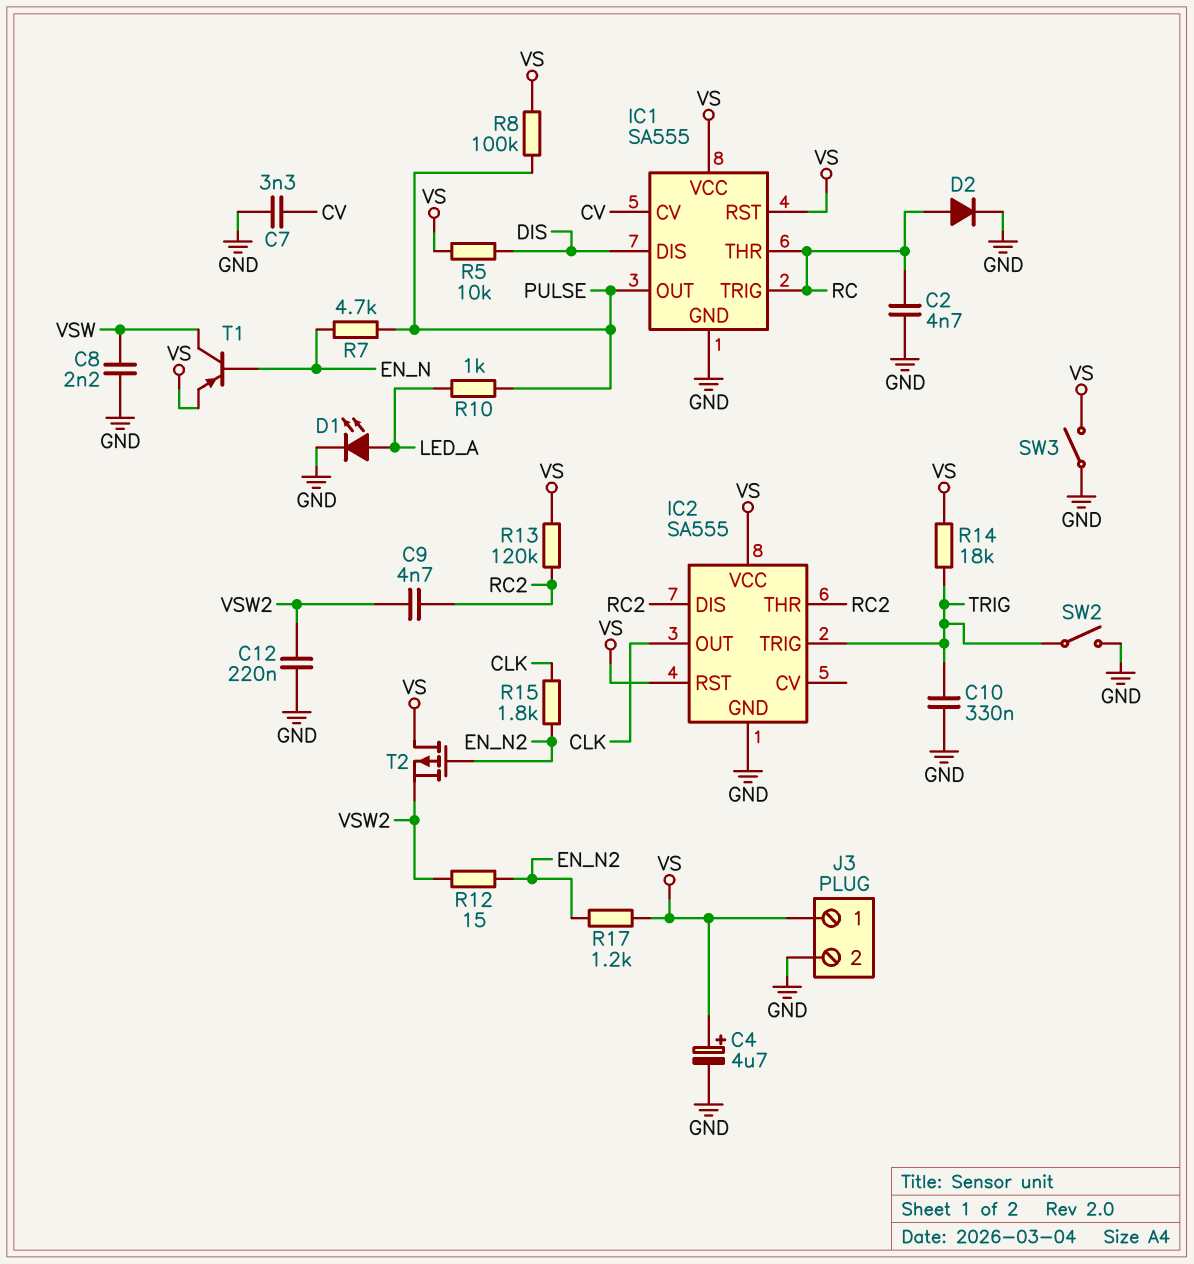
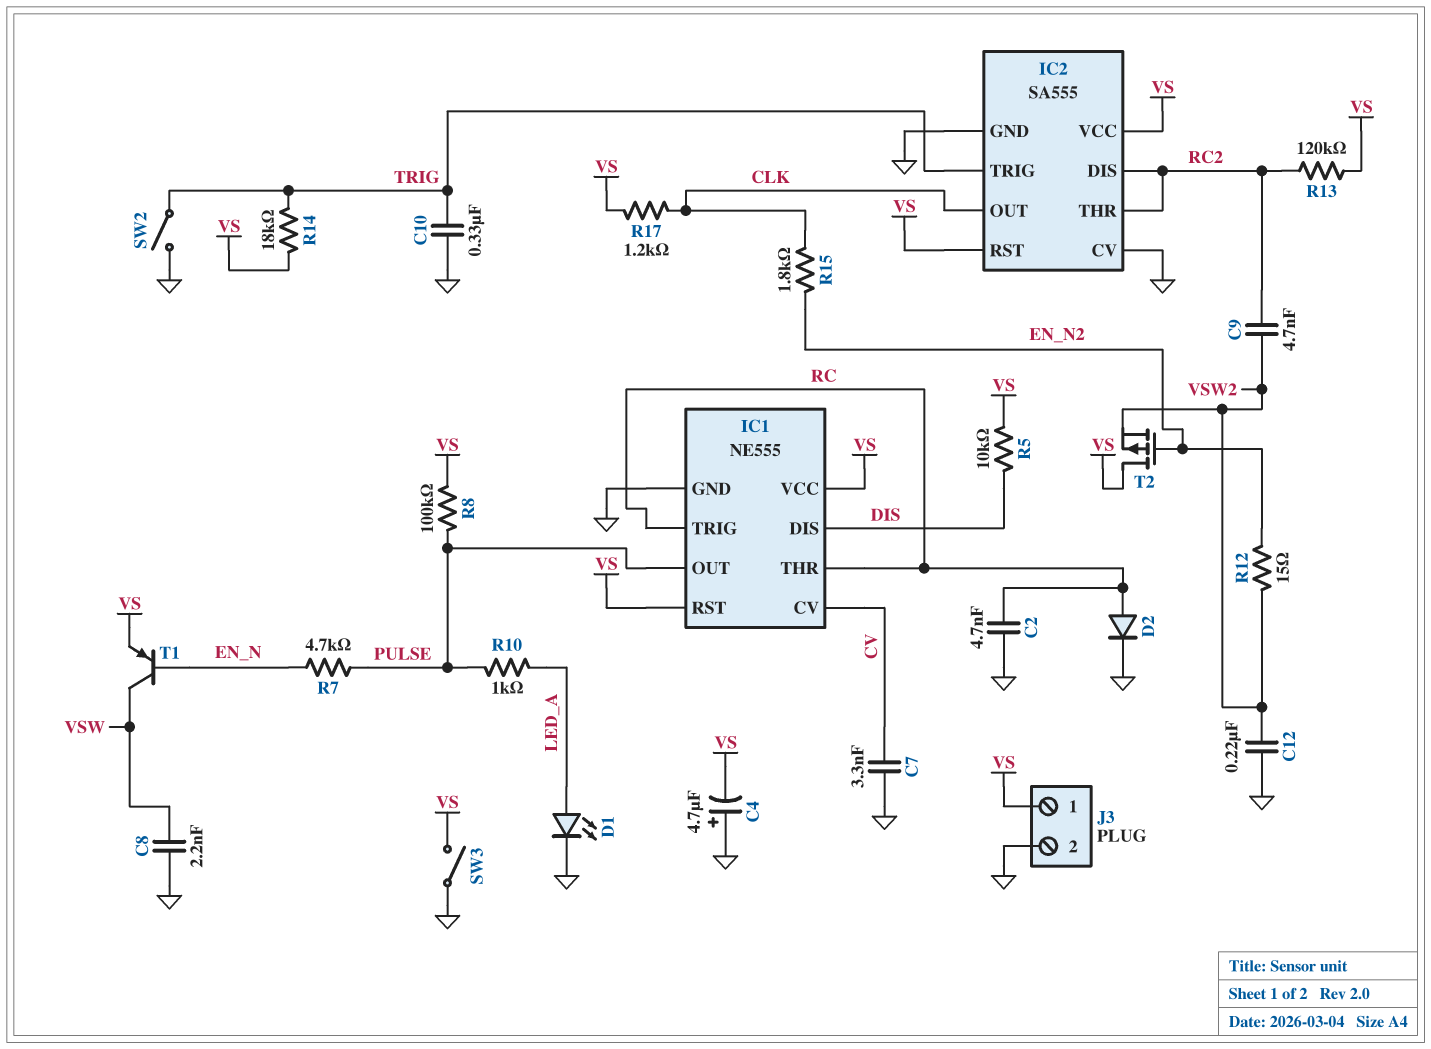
C4: 4.7uF (plus VS, minus GND) -> 4.7uF (plus GND, minus VS)
IC1: SA555 -> NE555
IC2 pin CV: none -> GND
R17: 1.2k (EN_N2, VS) -> 1.2k (CLK, VS)

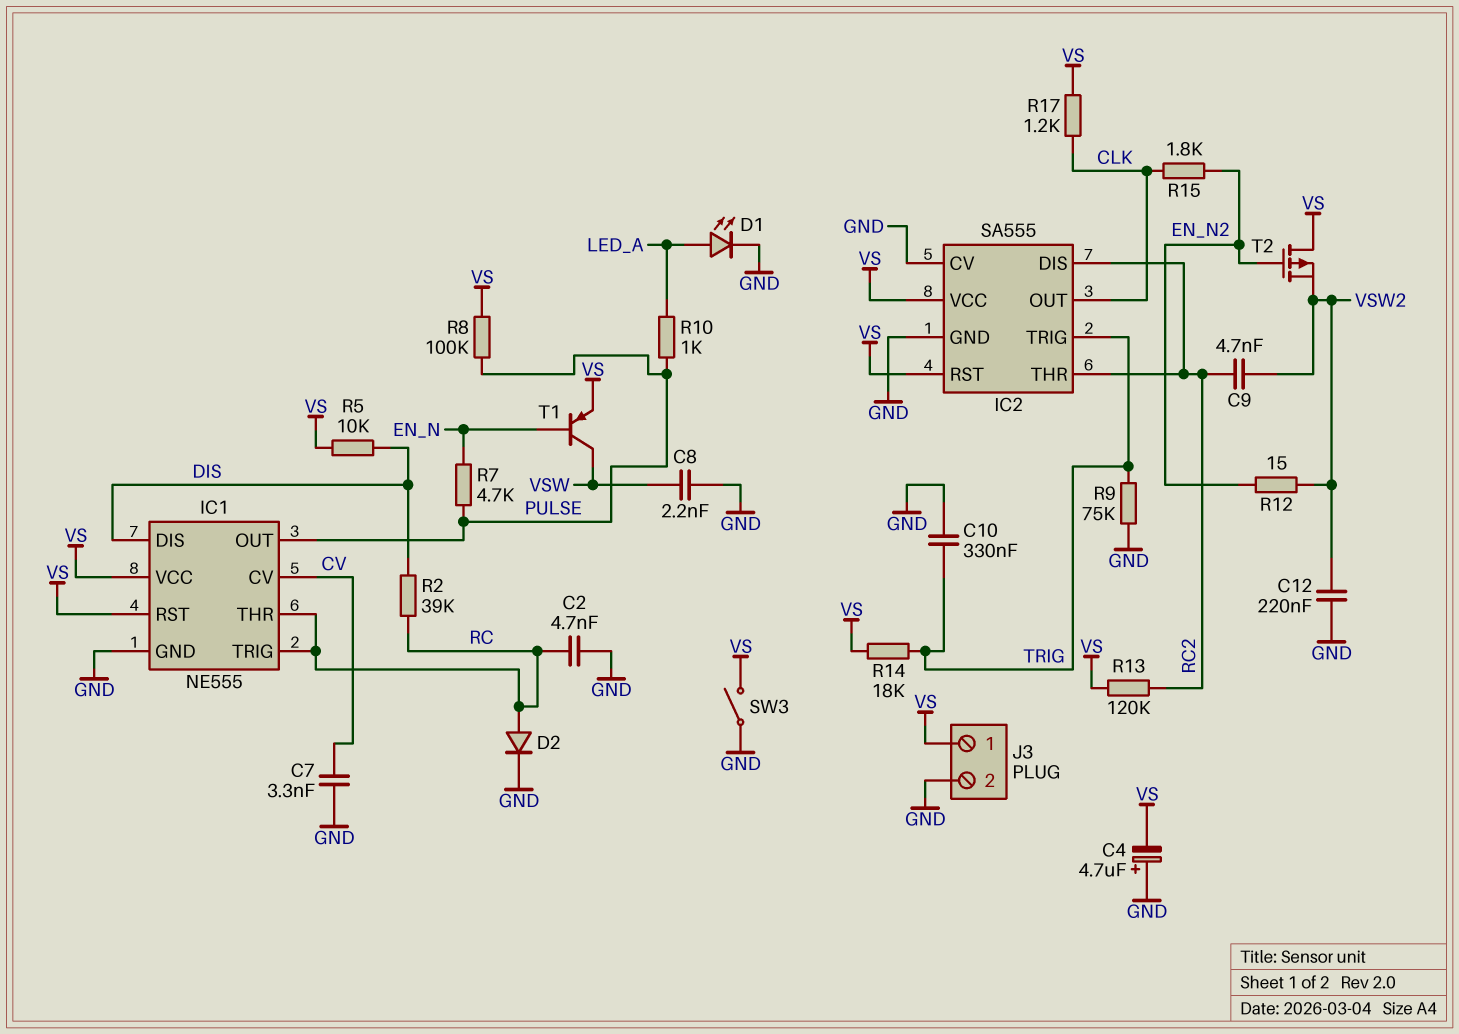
R2: none -> 39k (DIS, RC)
R9: none -> 75k (GND, TRIG)
SW2: switch (GND, TRIG) -> none

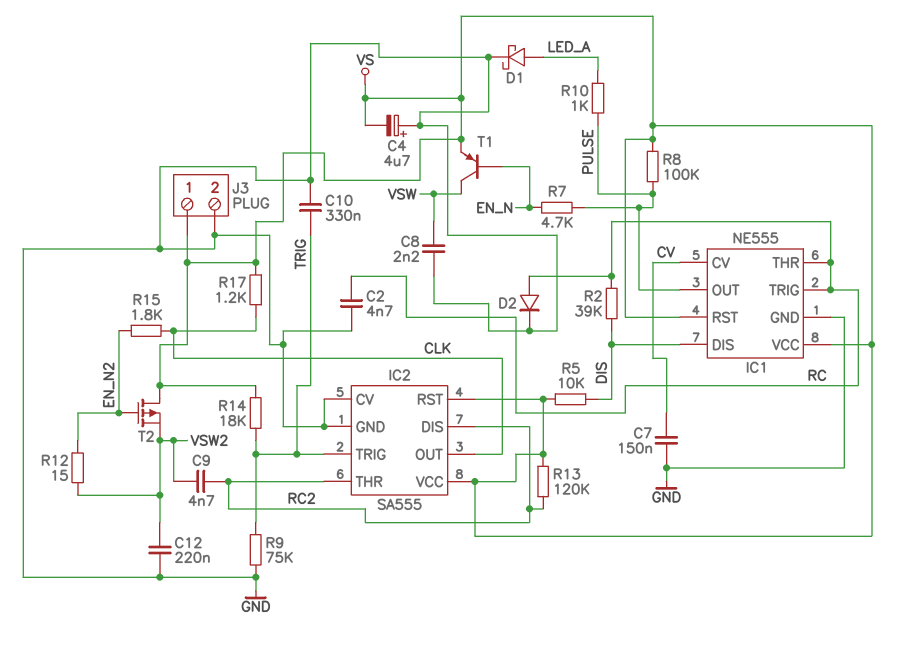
C7: 3.3nF (CV, GND) -> 150nF (CV, GND)
D1: LED (A LED_A, K GND) -> schottky (A LED_A, K GND)
SW3: switch (GND, VS) -> none

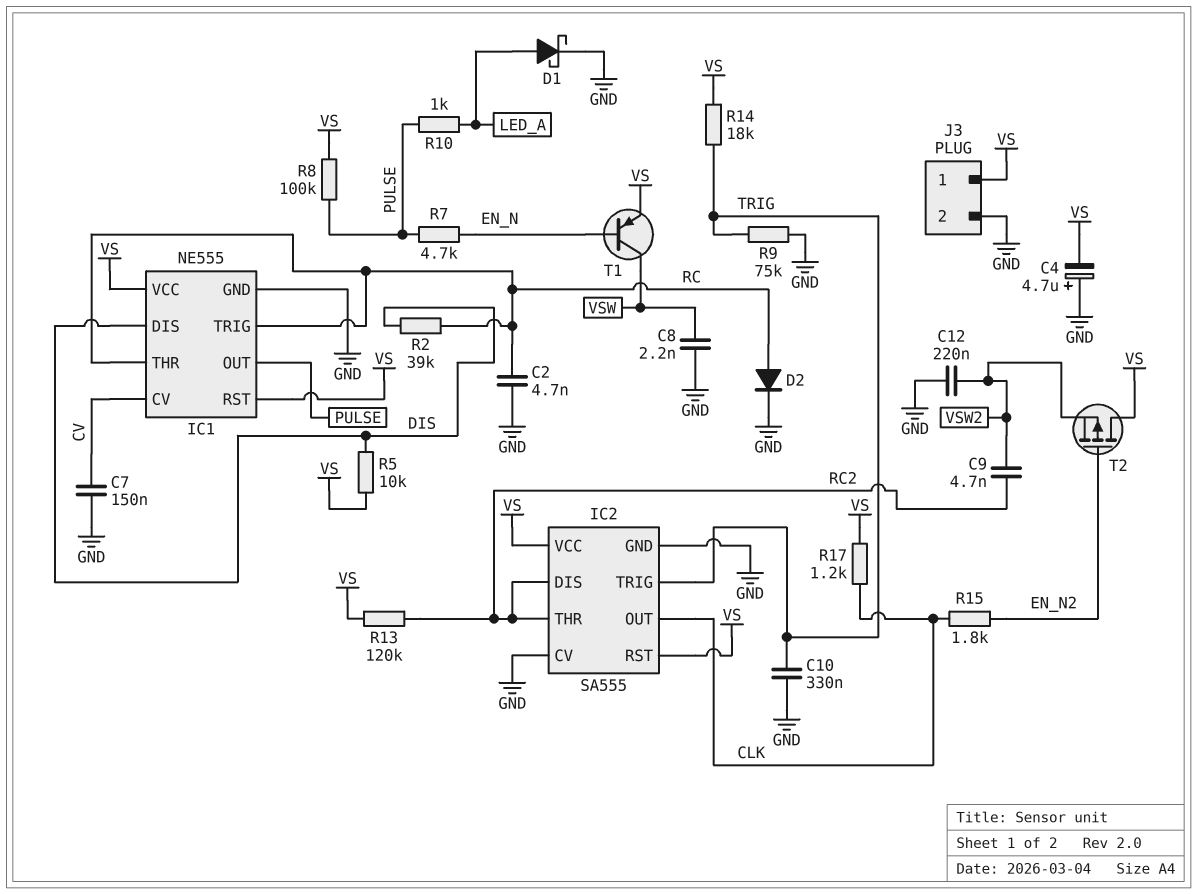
R12: 15 (EN_N2, VSW2) -> none

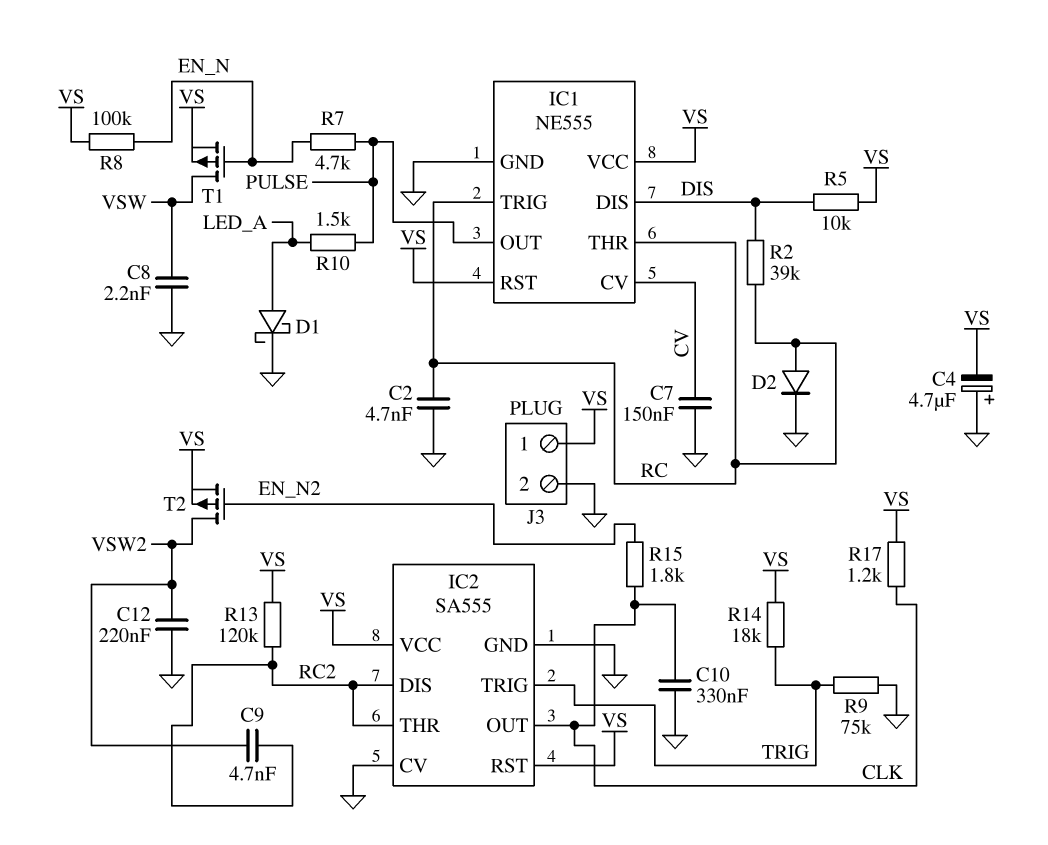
C10: 330nF (GND, TRIG) -> 330nF (CLK, GND)
R8: 100k (PULSE, VS) -> 100k (EN_N, VS)
R10: 1k (LED_A, PULSE) -> 1.5k (LED_A, PULSE)
T1: PNP (B EN_N, C VSW, E VS) -> PMOS (G EN_N, D VSW, S VS)
T2: PMOS (G EN_N2, D VS, S VSW2) -> PMOS (G EN_N2, D VSW2, S VS)

